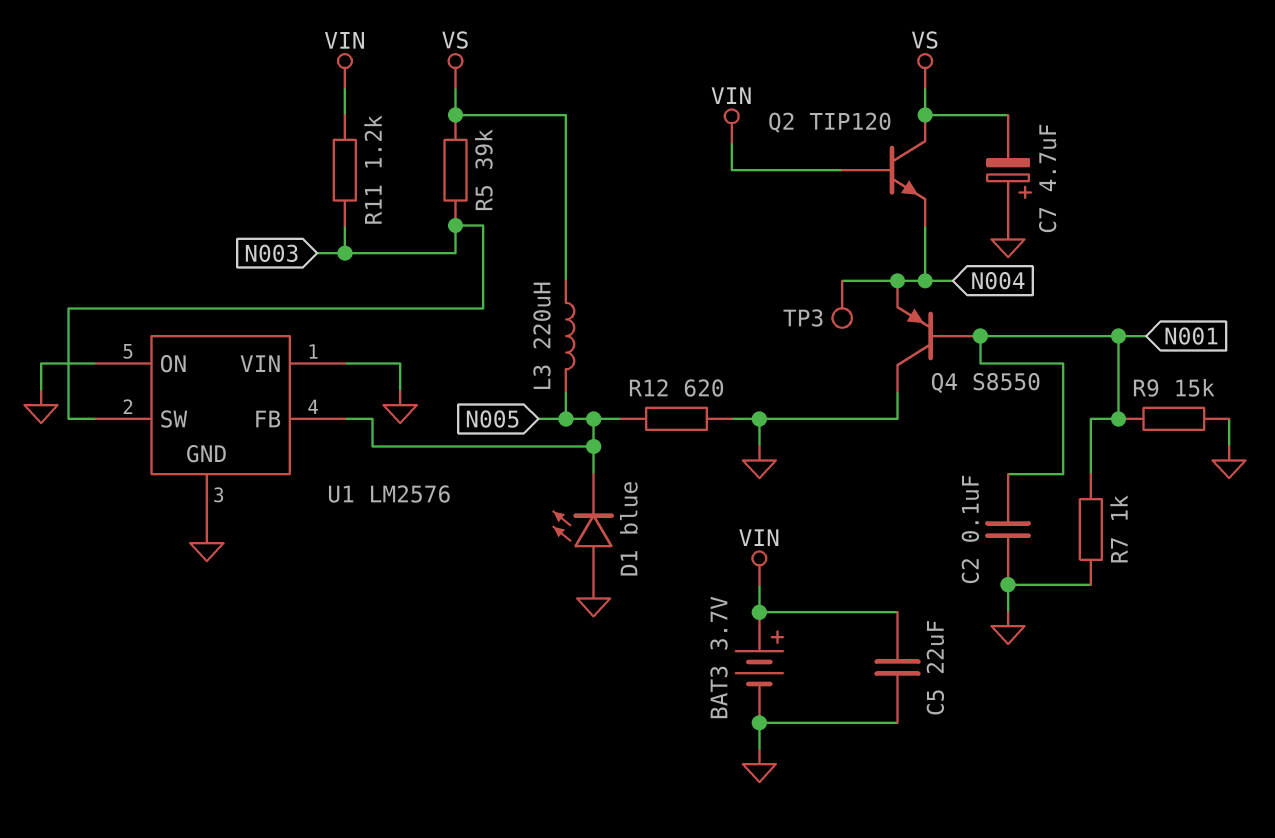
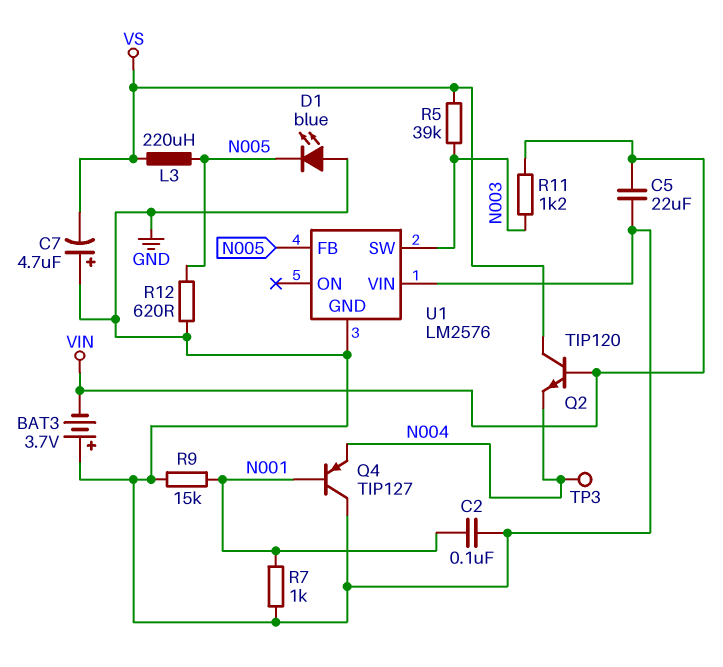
BAT3: 3.7V (plus VIN, minus GND) -> 3.7V (plus GND, minus VIN)
Q4: PNP S8550 (B N001, C GND, E N004) -> PNP TIP127 (B N001, C GND, E N004)
U1 pin ON: GND -> none

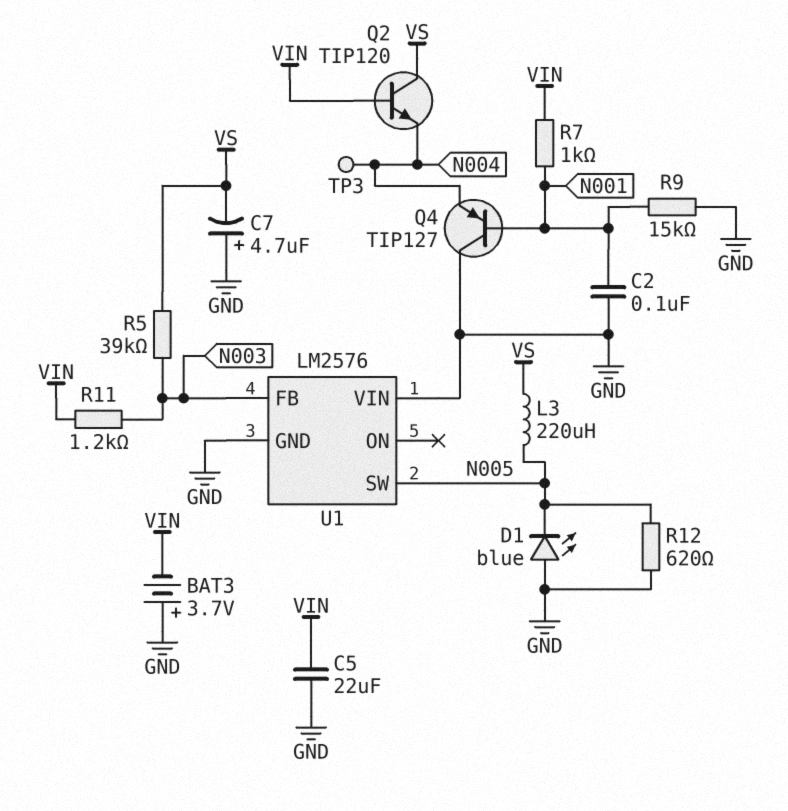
R7: 1k (GND, N001) -> 1k (N001, VIN)
U1 pin FB: N005 -> N003
U1 pin SW: N003 -> N005

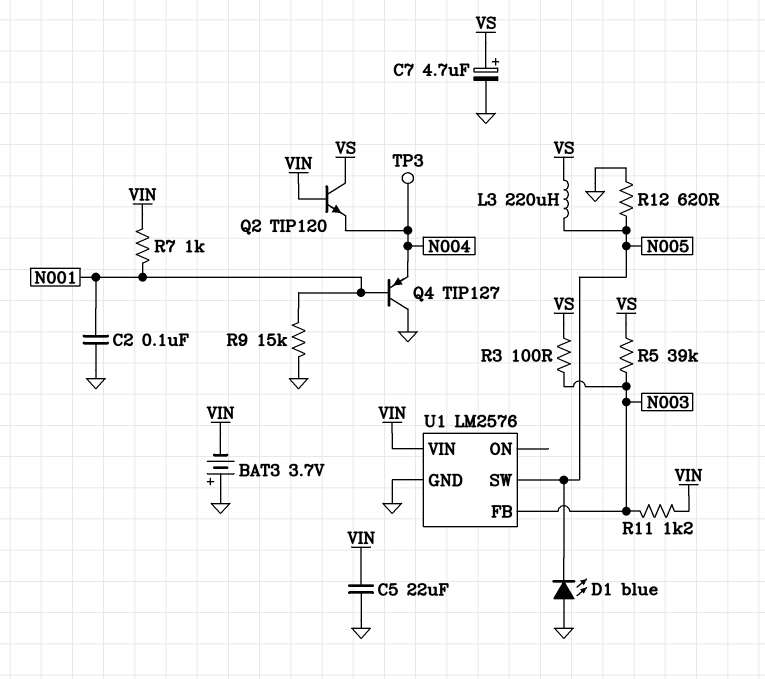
C7: 4.7uF (plus GND, minus VS) -> 4.7uF (plus VS, minus GND)
R3: none -> 100 (N003, VS)
U1 pin VIN: GND -> VIN

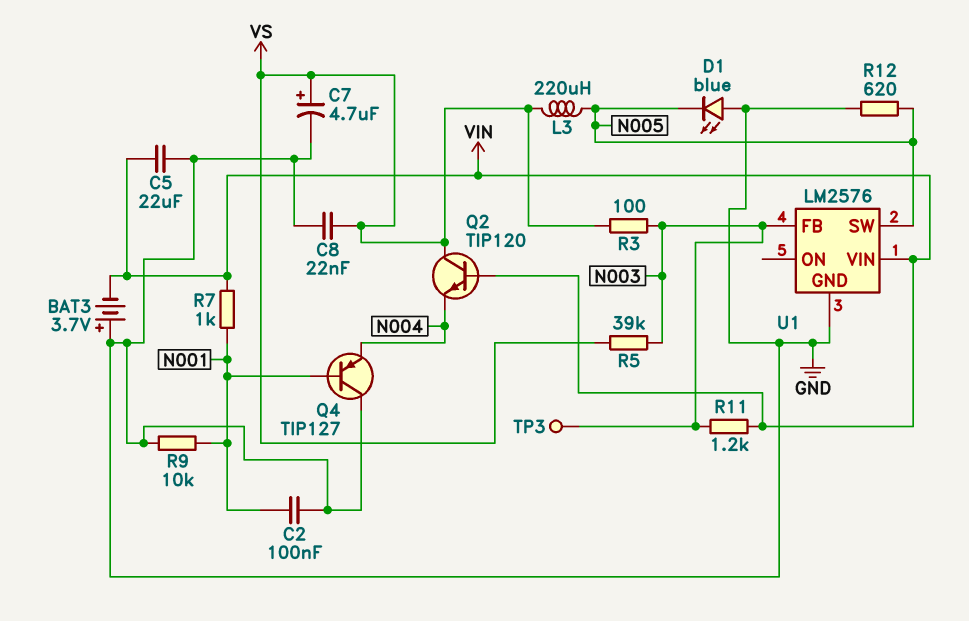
C8: none -> 22nF (GND, VS)
R9: 15k (GND, N001) -> 10k (GND, N001)
TP3: test point (N004) -> test point (N003)

